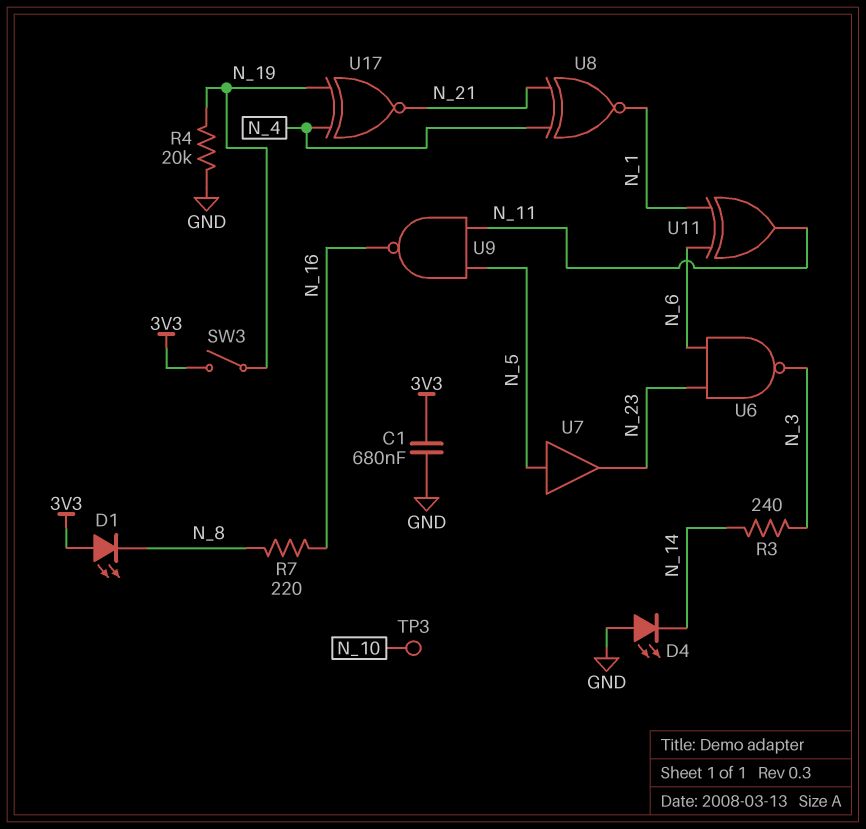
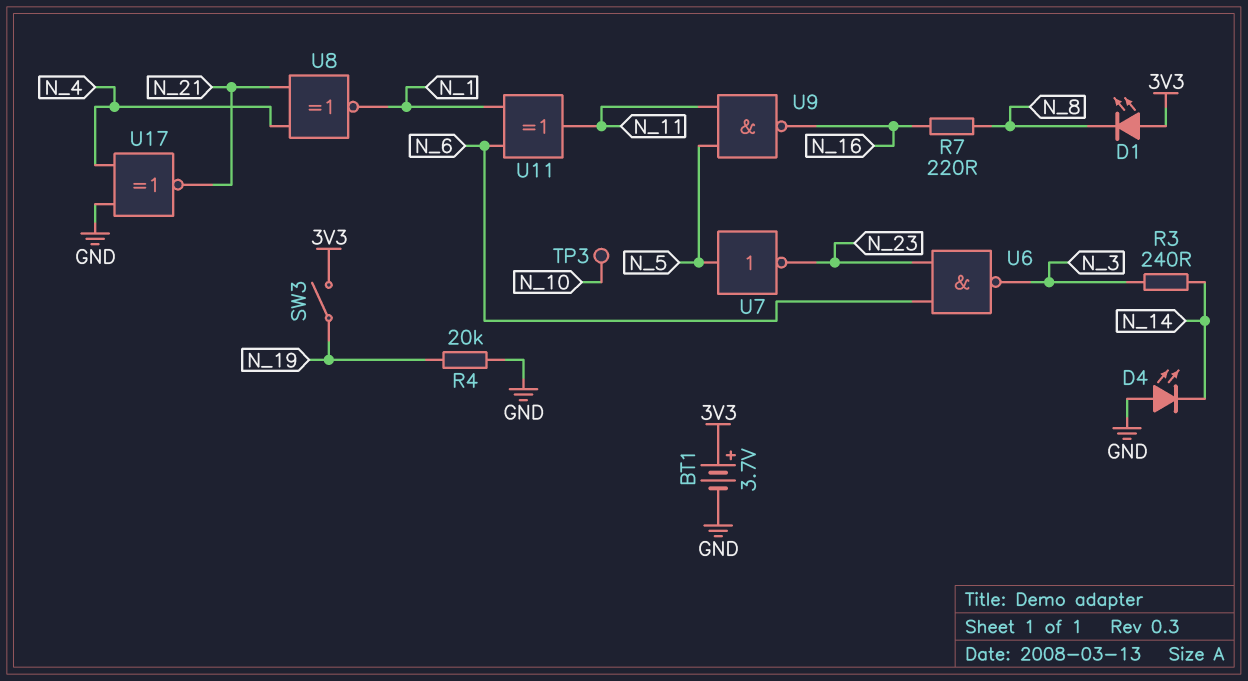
BT1: none -> 3.7V (plus 3V3, minus GND)
C1: 680nF (3V3, GND) -> none
U7: buffer (in N_5, out N_23) -> NOT (in N_5, out N_23)
U17: XNOR (in N_4, in N_19, out N_21) -> XNOR (in GND, in N_4, out N_21)

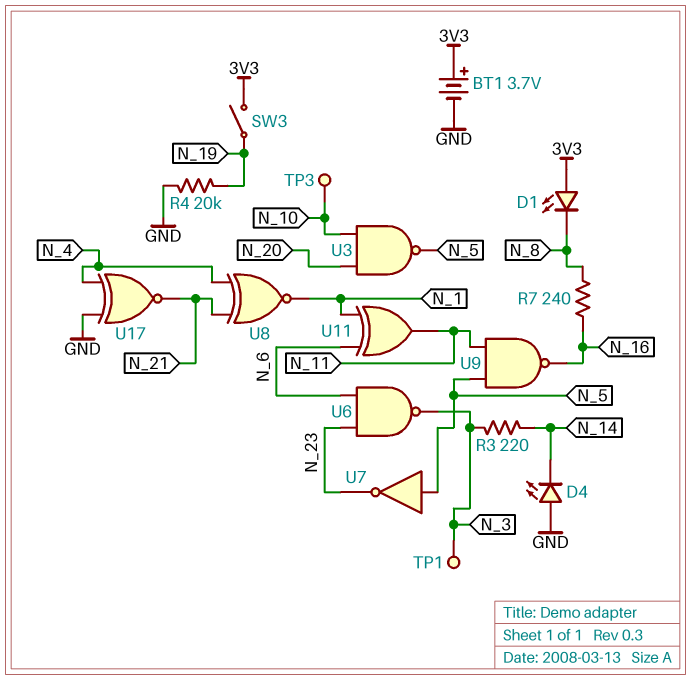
R3: 240 (N_3, N_14) -> 220 (N_3, N_14)
R7: 220 (N_8, N_16) -> 240 (N_8, N_16)
TP1: none -> test point (N_3)
U3: none -> NAND (in N_10, in N_20, out N_5)

